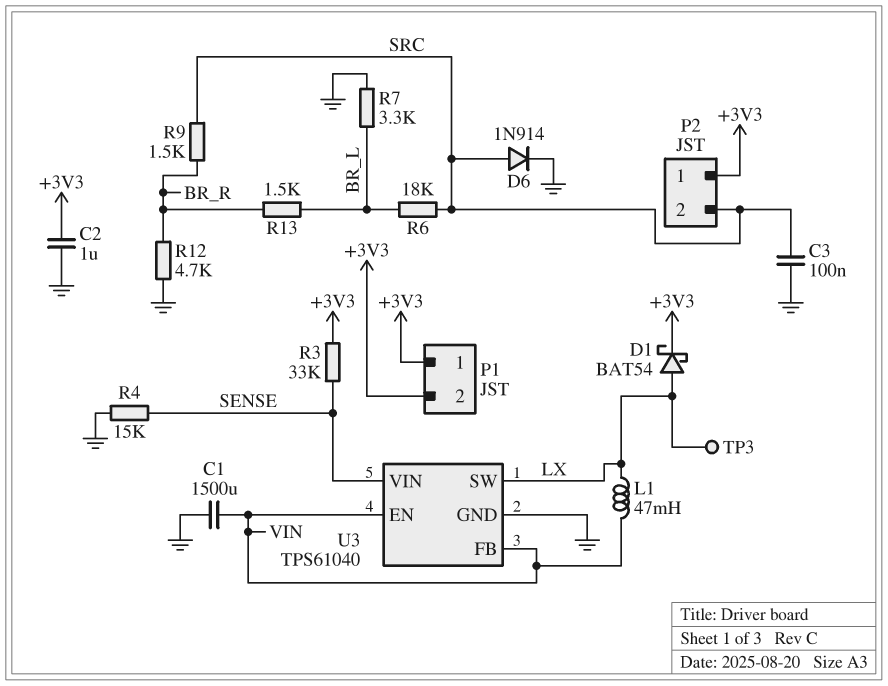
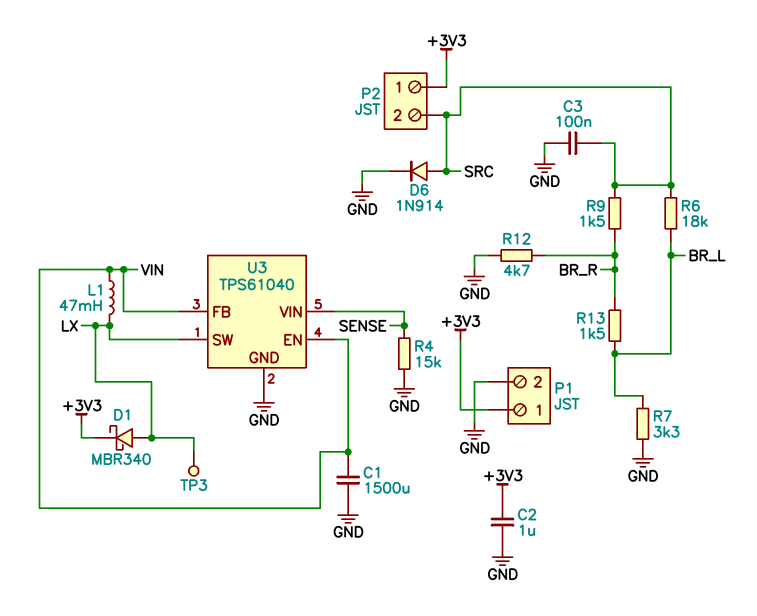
D1: schottky BAT54 (A LX, K +3V3) -> schottky MBR340 (A LX, K +3V3)
P1 pin 2: +3V3 -> GND
R3: 33k (+3V3, SENSE) -> none

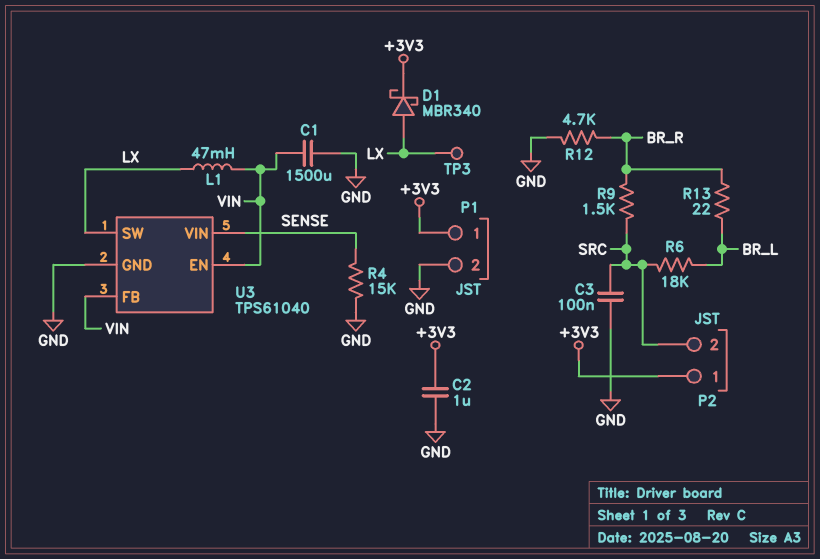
D6: diode 1N914 (A SRC, K GND) -> none
R7: 3.3k (BR_L, GND) -> none
R13: 1.5k (BR_L, BR_R) -> 22 (BR_L, BR_R)

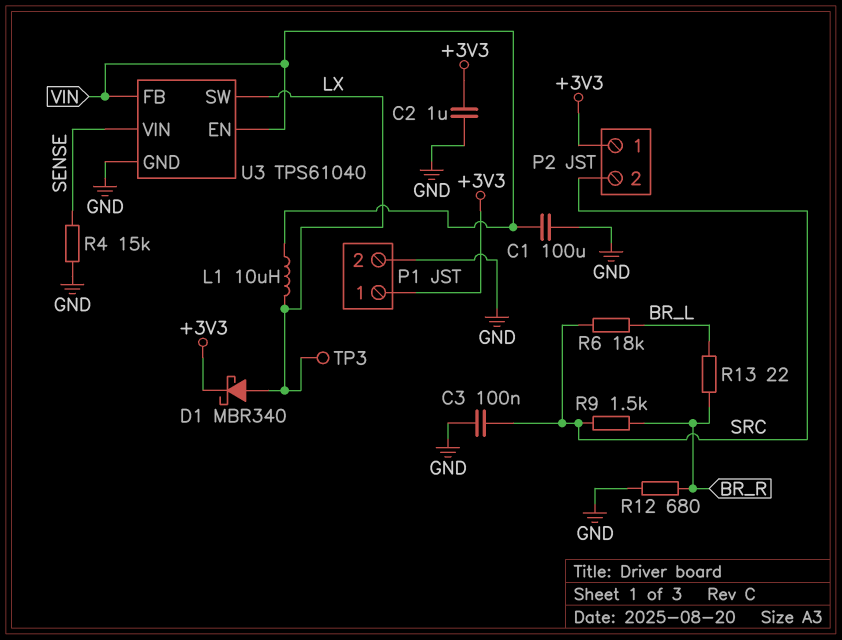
C1: 1500uF (GND, VIN) -> 100uF (GND, VIN)
L1: 47mH (LX, VIN) -> 10uH (LX, VIN)
R12: 4.7k (BR_R, GND) -> 680 (BR_R, GND)

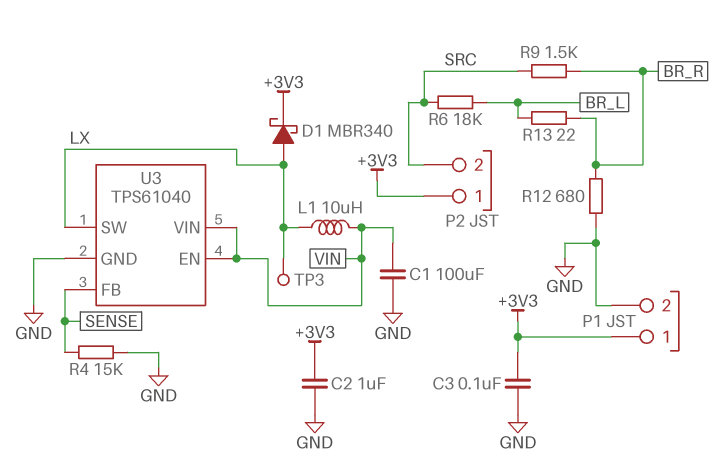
C3: 100nF (GND, SRC) -> 100nF (+3V3, GND)
U3 pin FB: VIN -> SENSE
U3 pin VIN: SENSE -> VIN

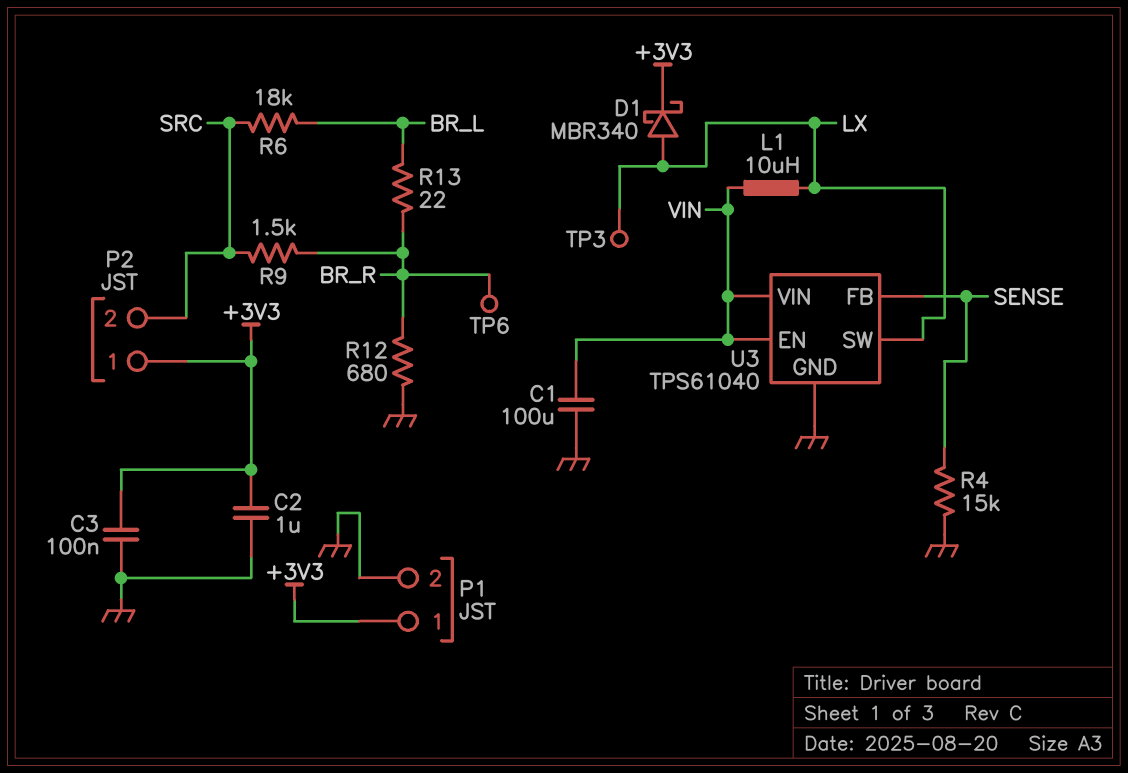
TP6: none -> test point (BR_R)

